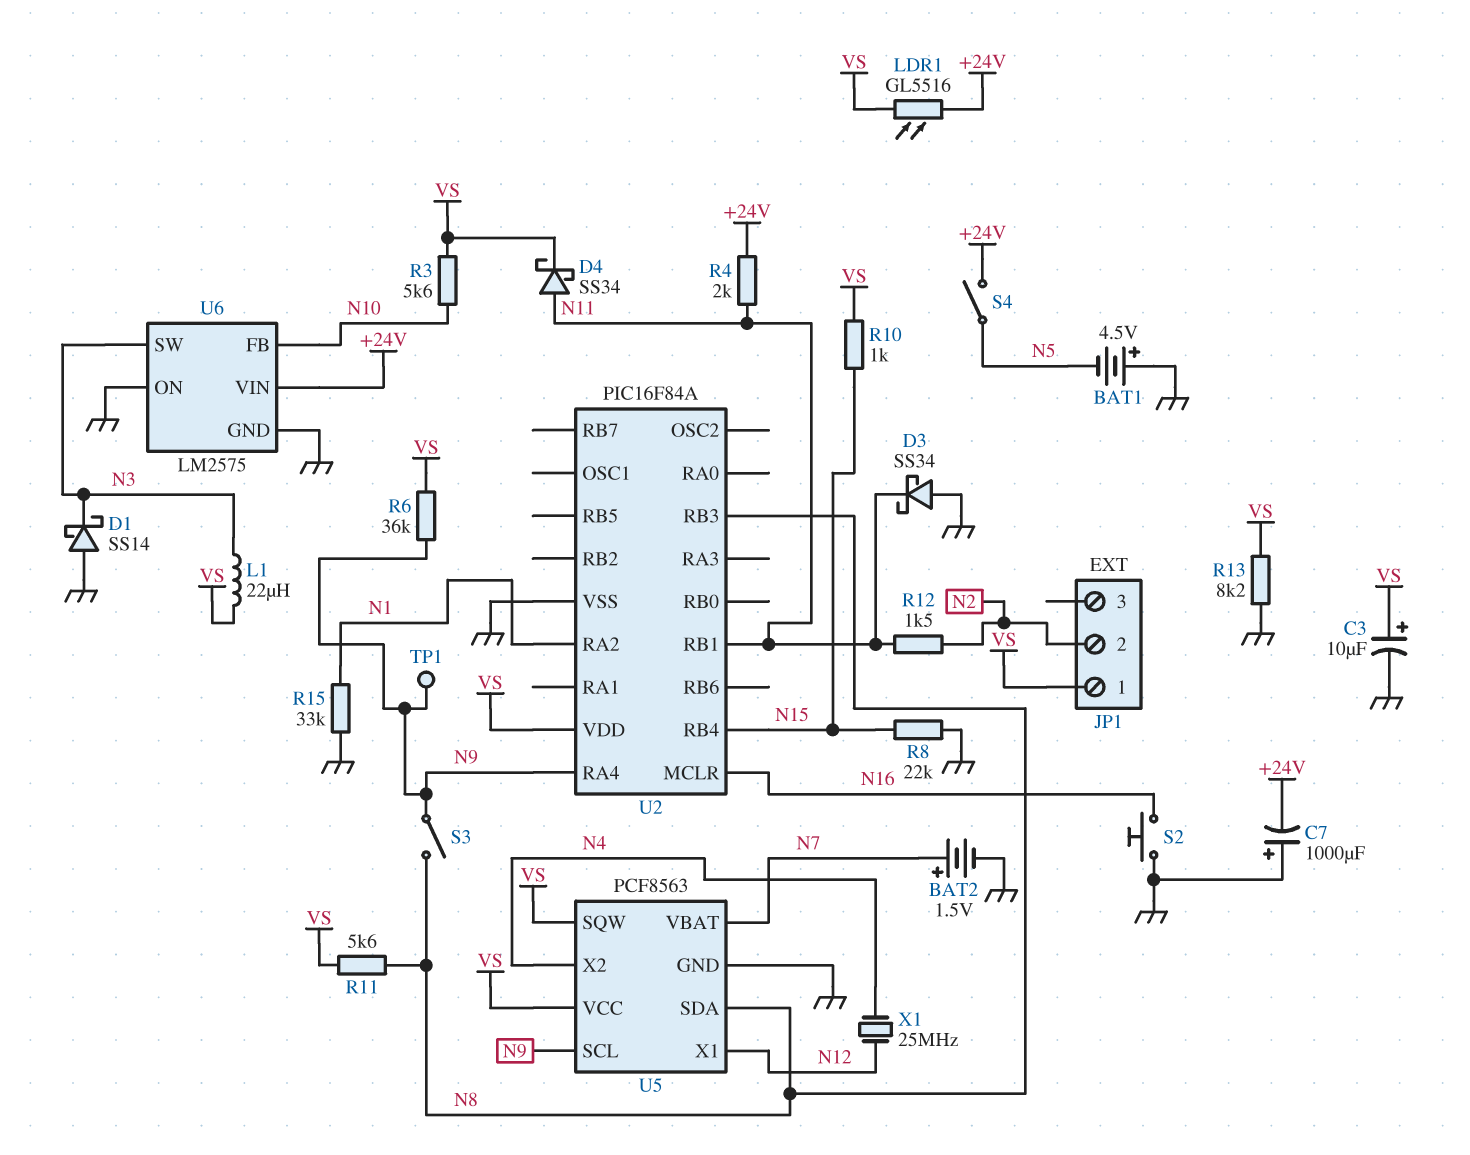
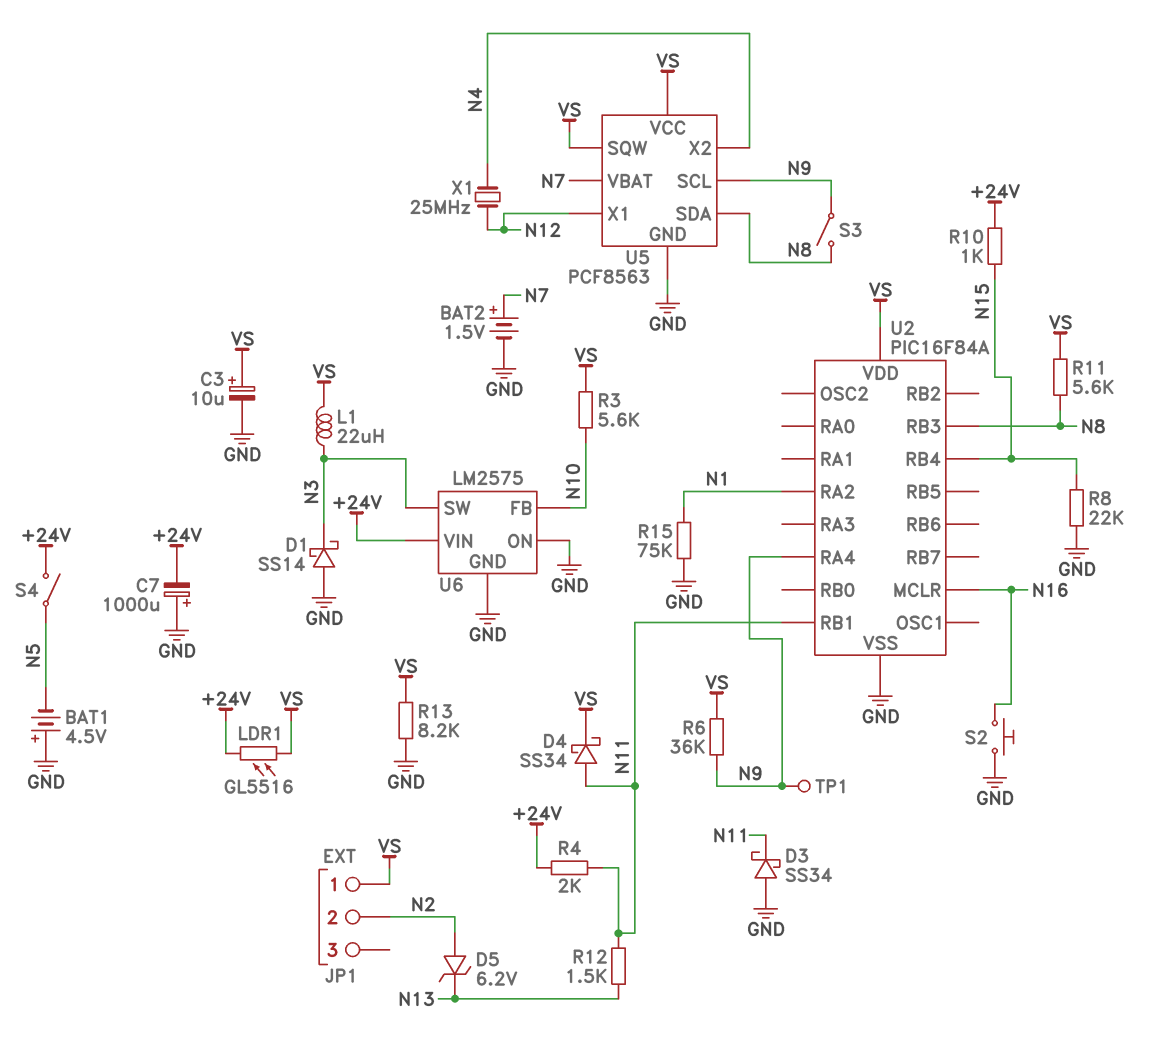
D5: none -> zener 6.2V (A N2, K N13)
R10: 1k (N15, VS) -> 1k (+24V, N15)
R12: 1.5k (N2, N11) -> 1.5k (N11, N13)
R15: 33k (GND, N1) -> 75k (GND, N1)

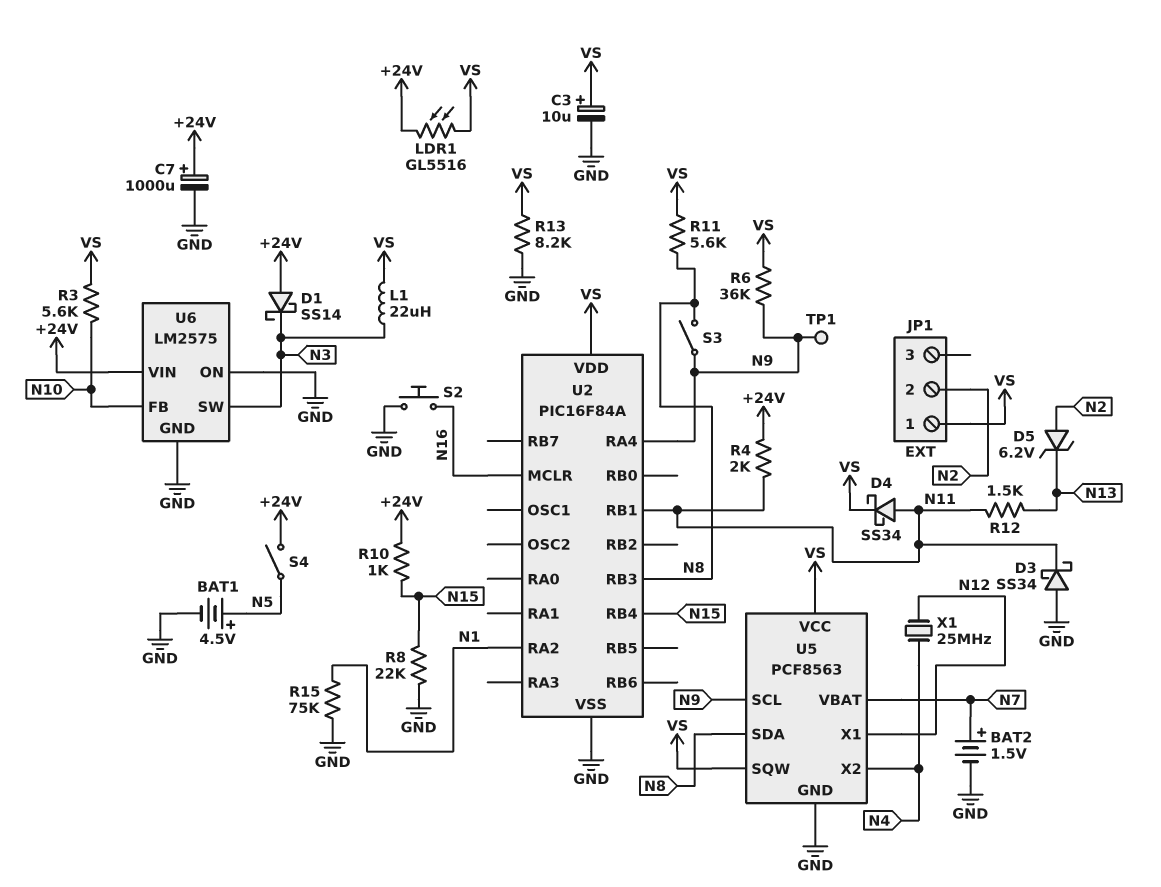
BAT1: 4.5V (plus GND, minus N5) -> 4.5V (plus N5, minus GND)
C7: 1000uF (plus GND, minus +24V) -> 1000uF (plus +24V, minus GND)
D1: schottky SS14 (A GND, K N3) -> schottky SS14 (A +24V, K N3)

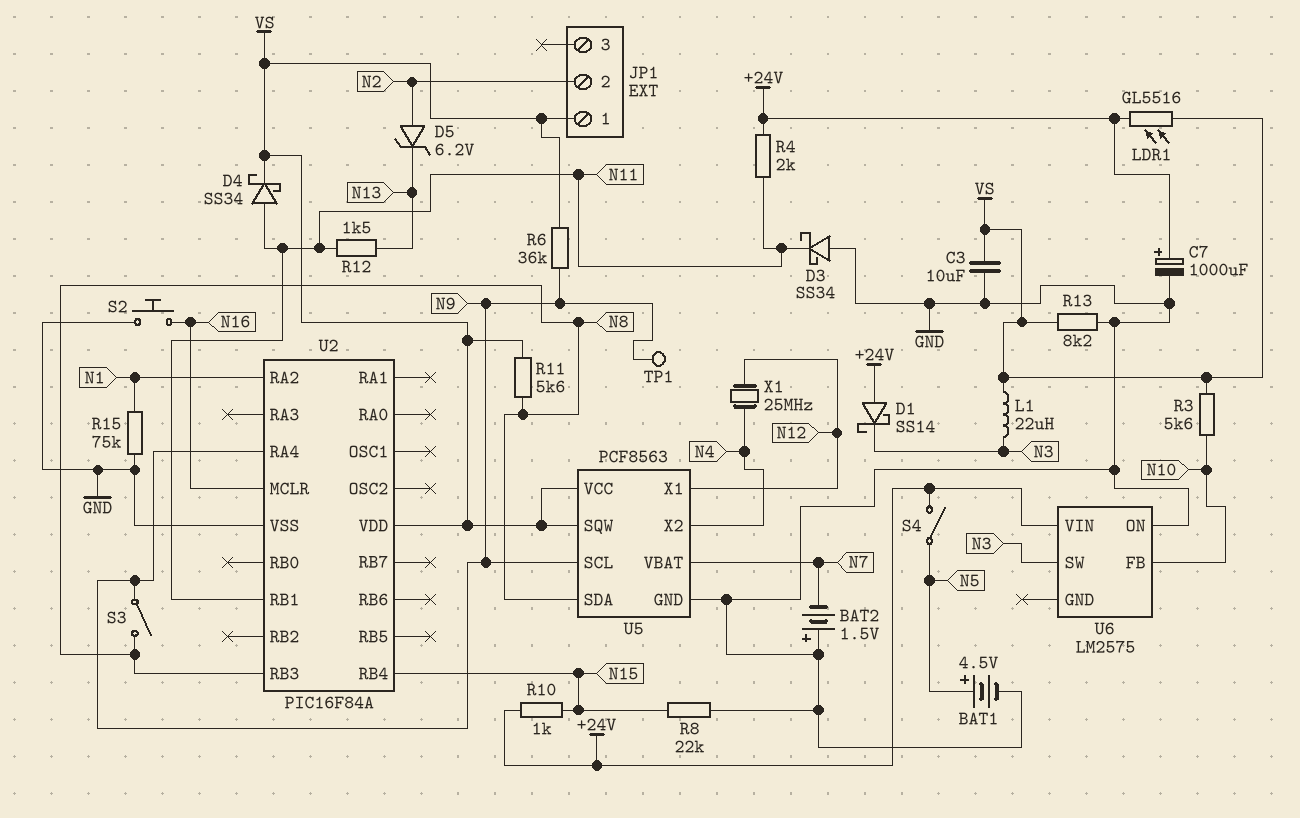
BAT2: 1.5V (plus N7, minus GND) -> 1.5V (plus GND, minus N7)
C3: 10uF (plus VS, minus GND) -> 10uF (GND, VS)
U6 pin GND: GND -> none

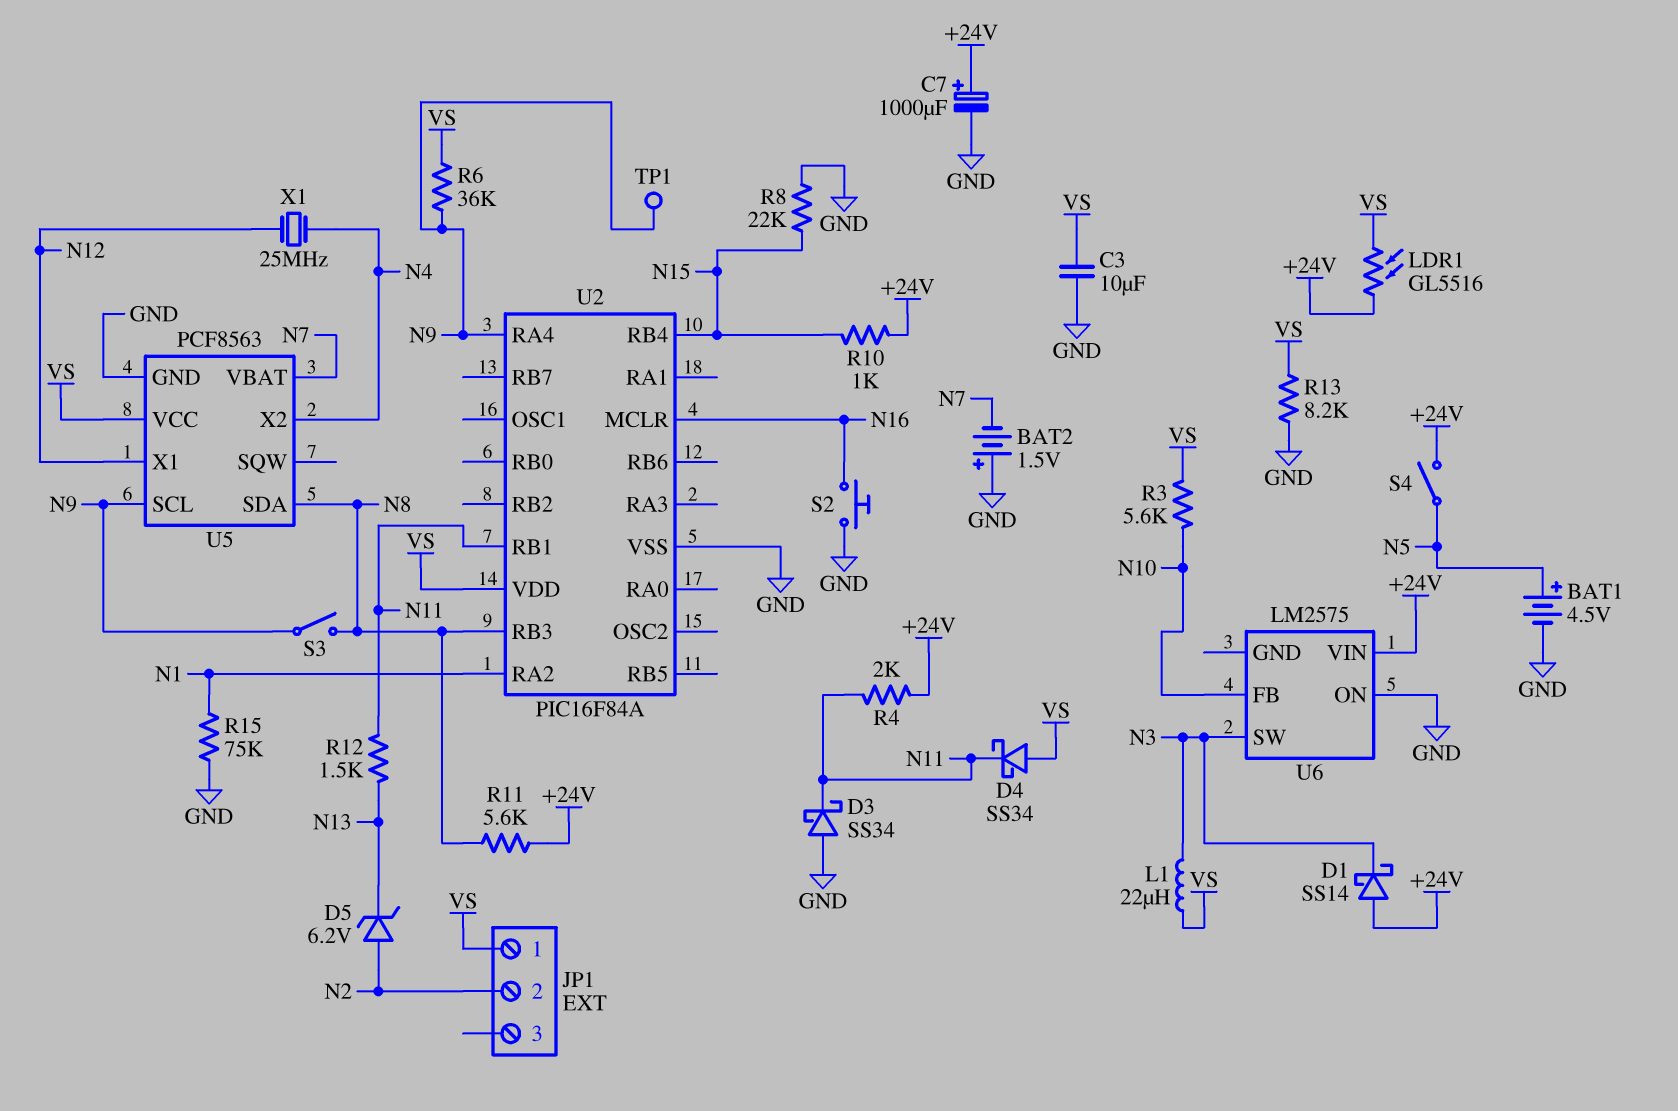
D4: schottky SS34 (A N11, K VS) -> schottky SS34 (A VS, K N11)
R11: 5.6k (N8, VS) -> 5.6k (+24V, N8)
U5 pin SQW: VS -> none

